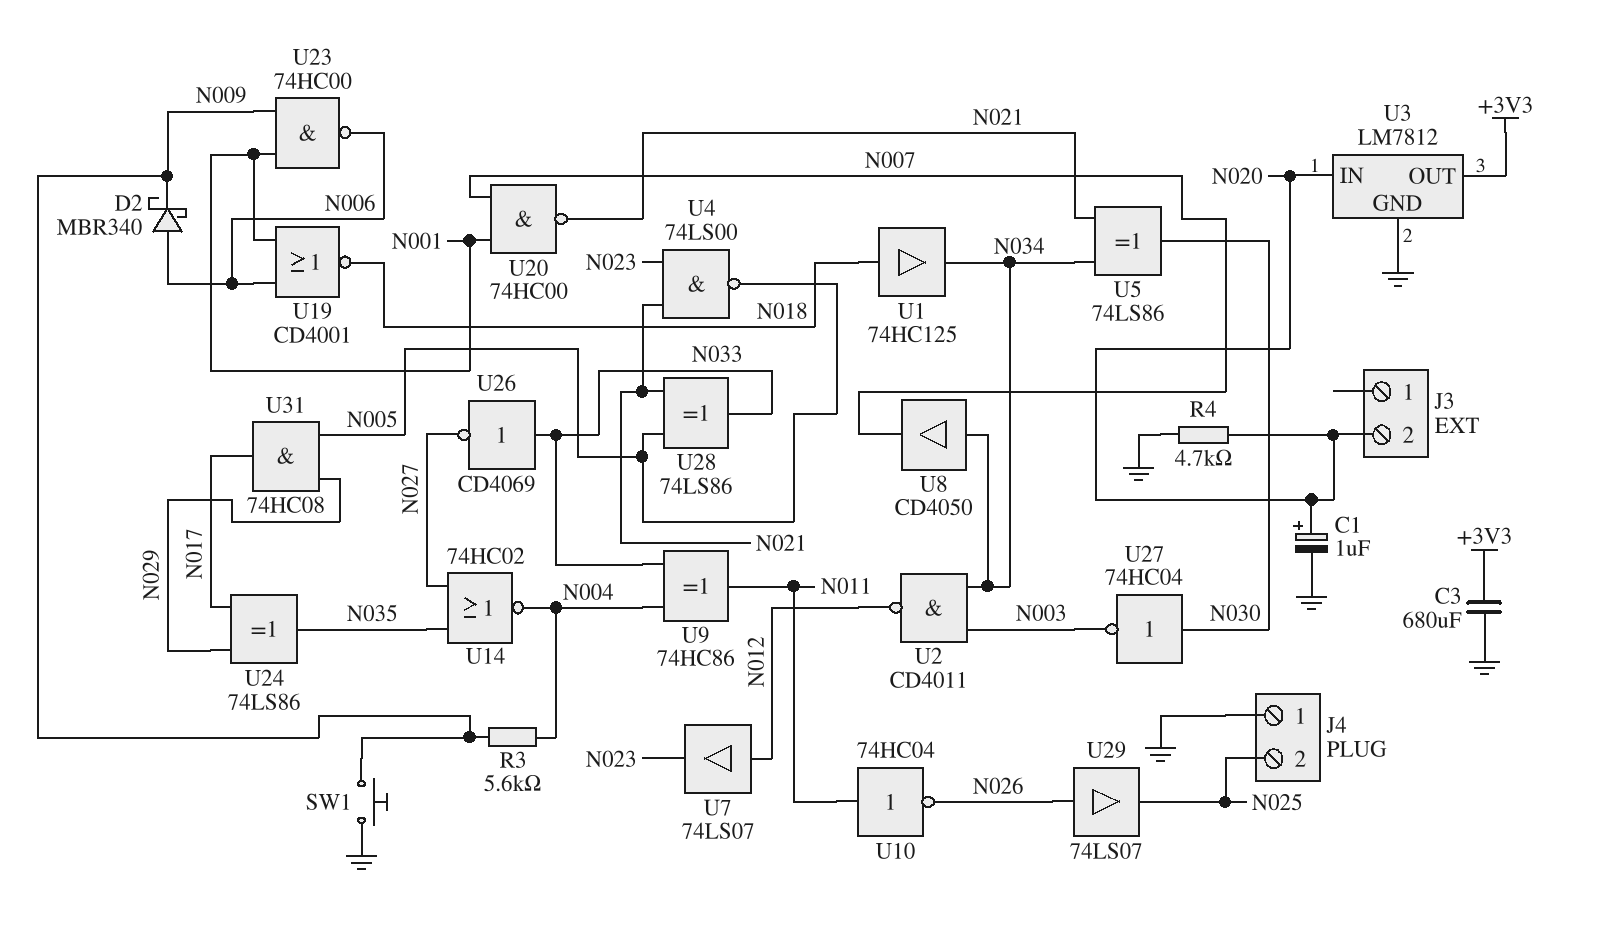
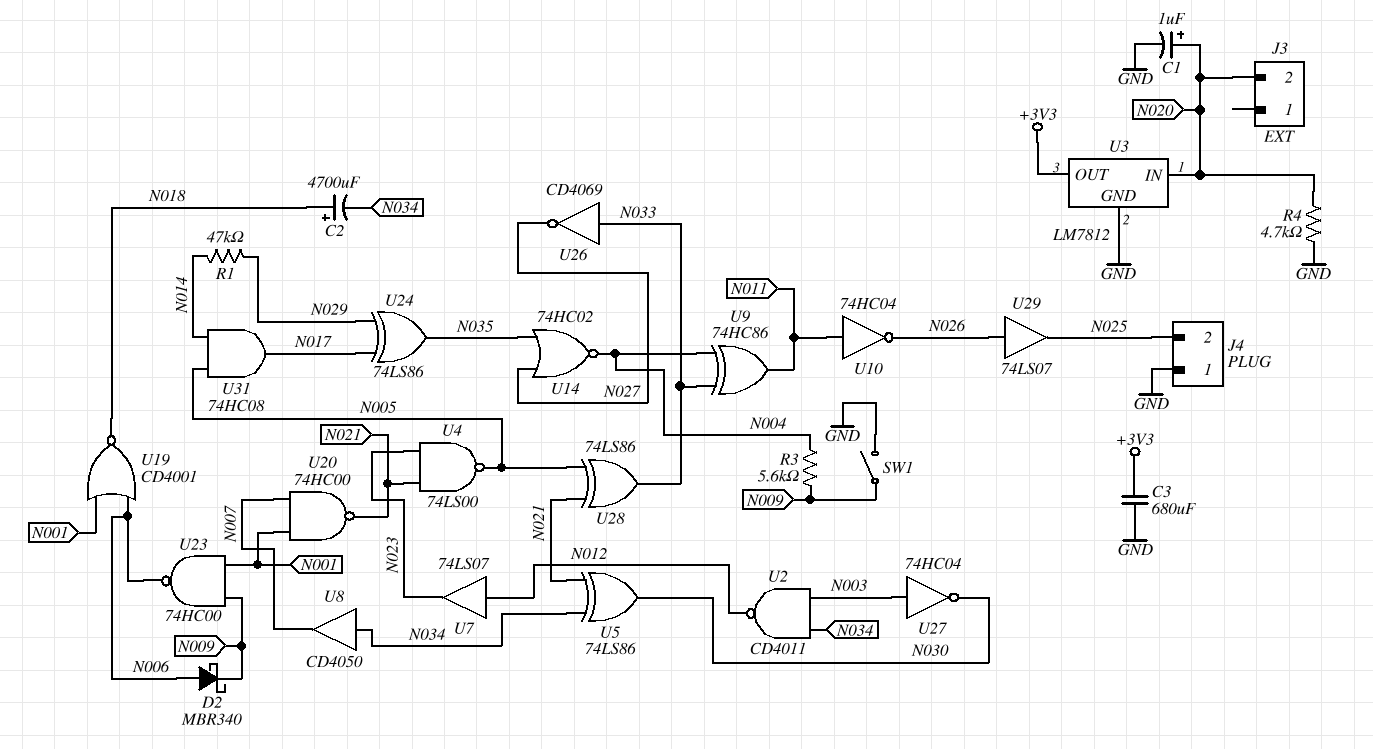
C2: none -> 4700uF (plus N018, minus N034)
R1: none -> 47k (N014, N029)
SW1: button (GND, N009) -> switch (GND, N009)
U1: buffer 74HC125 (in N018, out N034) -> none
U27: NOT 74HC04 (in N030, out N003) -> NOT 74HC04 (in N003, out N030)
U31: AND 74HC08 (in N005, in N029, out N017) -> AND 74HC08 (in N005, in N014, out N017)

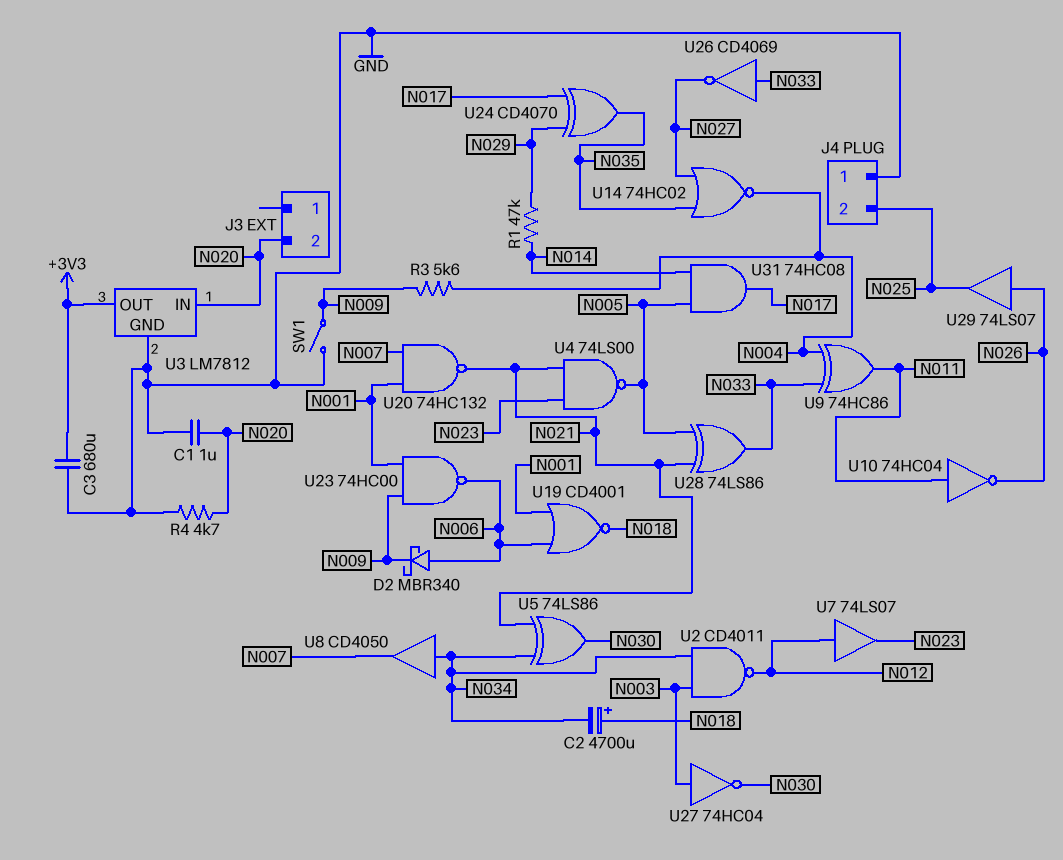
C1: 1uF (plus N020, minus GND) -> 1uF (GND, N020)
U20: NAND 74HC00 (in N001, in N007, out N021) -> NAND 74HC132 (in N001, in N007, out N021)
U24: XOR 74LS86 (in N017, in N029, out N035) -> XOR CD4070 (in N017, in N029, out N035)

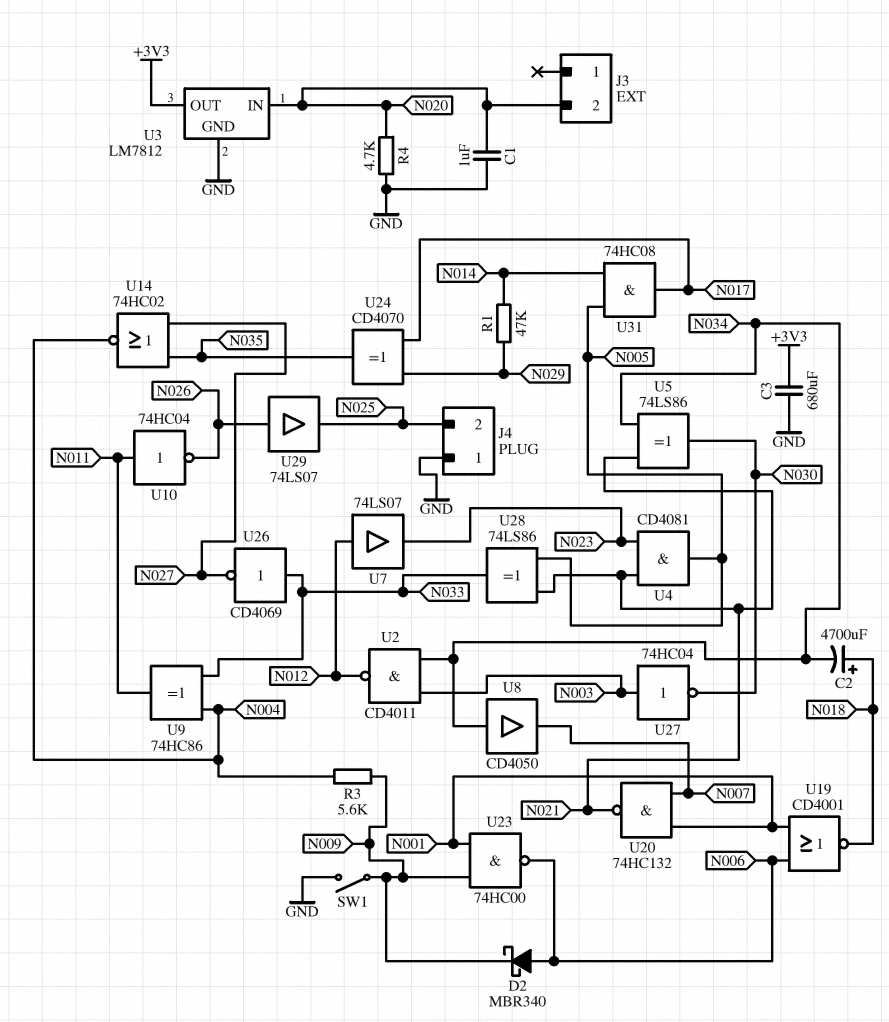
U4: NAND 74LS00 (in N021, in N023, out N005) -> AND CD4081 (in N021, in N023, out N005)

